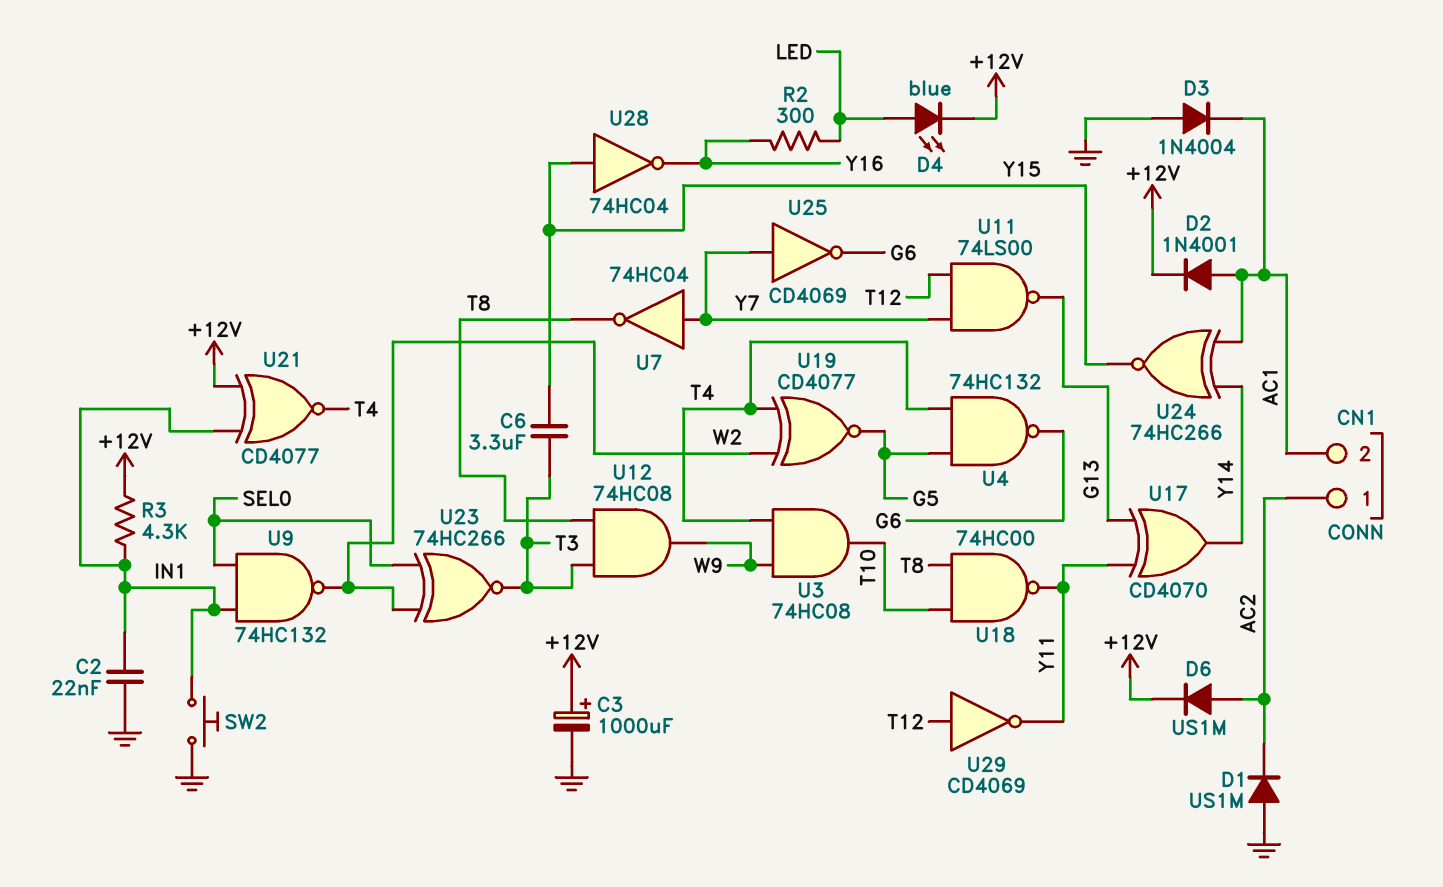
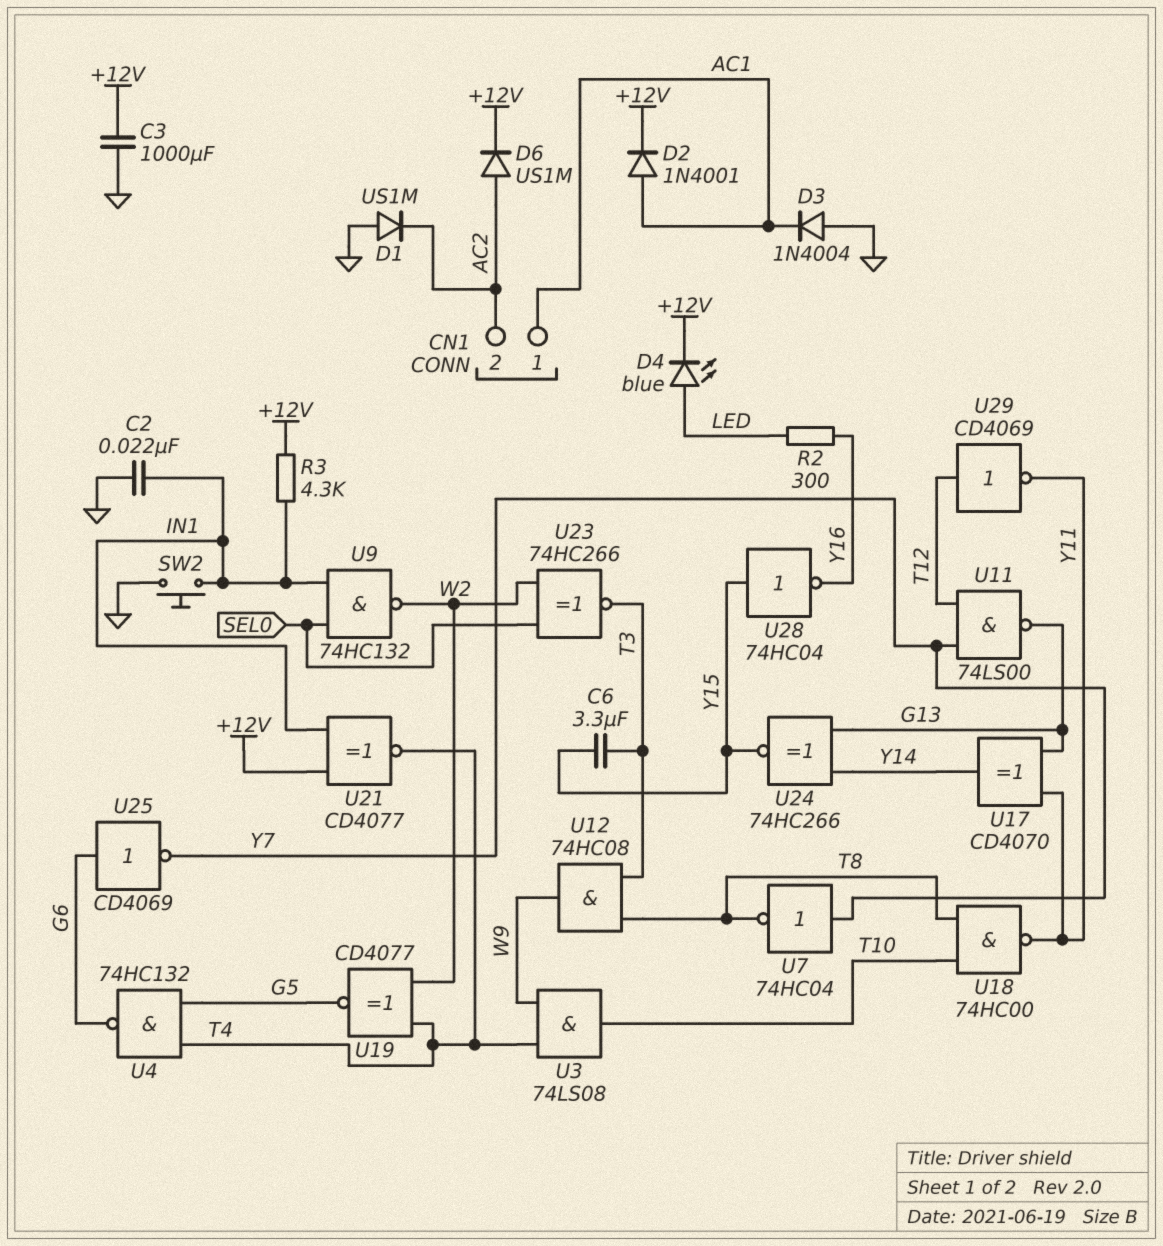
C3: 1000uF (plus +12V, minus GND) -> 1000uF (+12V, GND)
CN1 pin 1: AC2 -> AC1
CN1 pin 2: AC1 -> AC2
U3: AND 74HC08 (in T4, in W9, out T10) -> AND 74LS08 (in T4, in W9, out T10)
U24: XNOR 74HC266 (in AC1, in Y14, out Y15) -> XNOR 74HC266 (in G13, in Y14, out Y15)
U25: NOT CD4069 (in Y7, out G6) -> NOT CD4069 (in G6, out Y7)

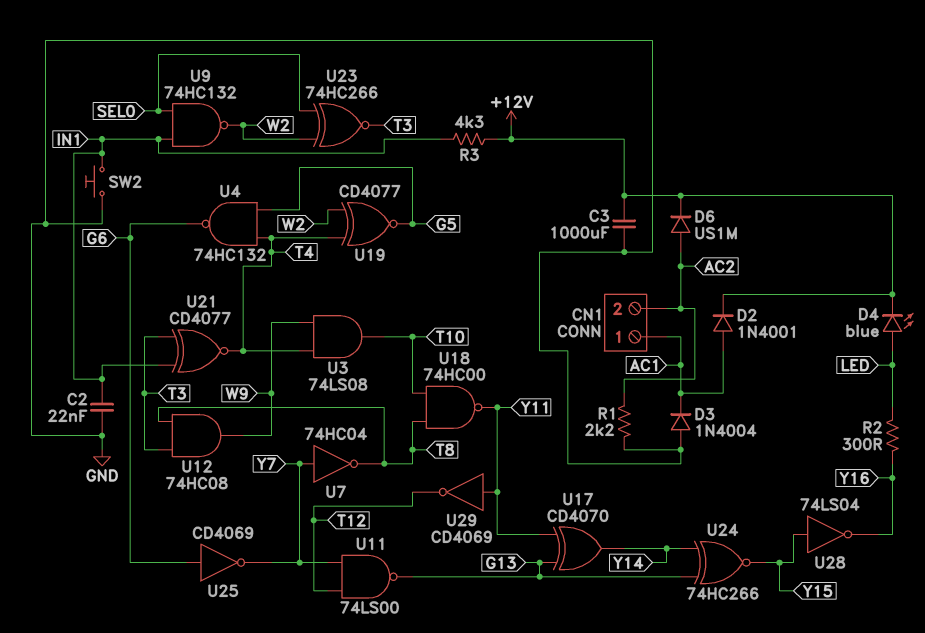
C6: 3.3uF (T3, Y15) -> none
D1: diode US1M (A GND, K AC2) -> none
R1: none -> 2.2k (AC2, GND)
U21: XNOR CD4077 (in +12V, in IN1, out T4) -> XNOR CD4077 (in IN1, in T3, out T4)
U28: NOT 74HC04 (in Y15, out Y16) -> NOT 74LS04 (in Y15, out Y16)
U29: NOT CD4069 (in T12, out Y11) -> NOT CD4069 (in Y11, out T12)

